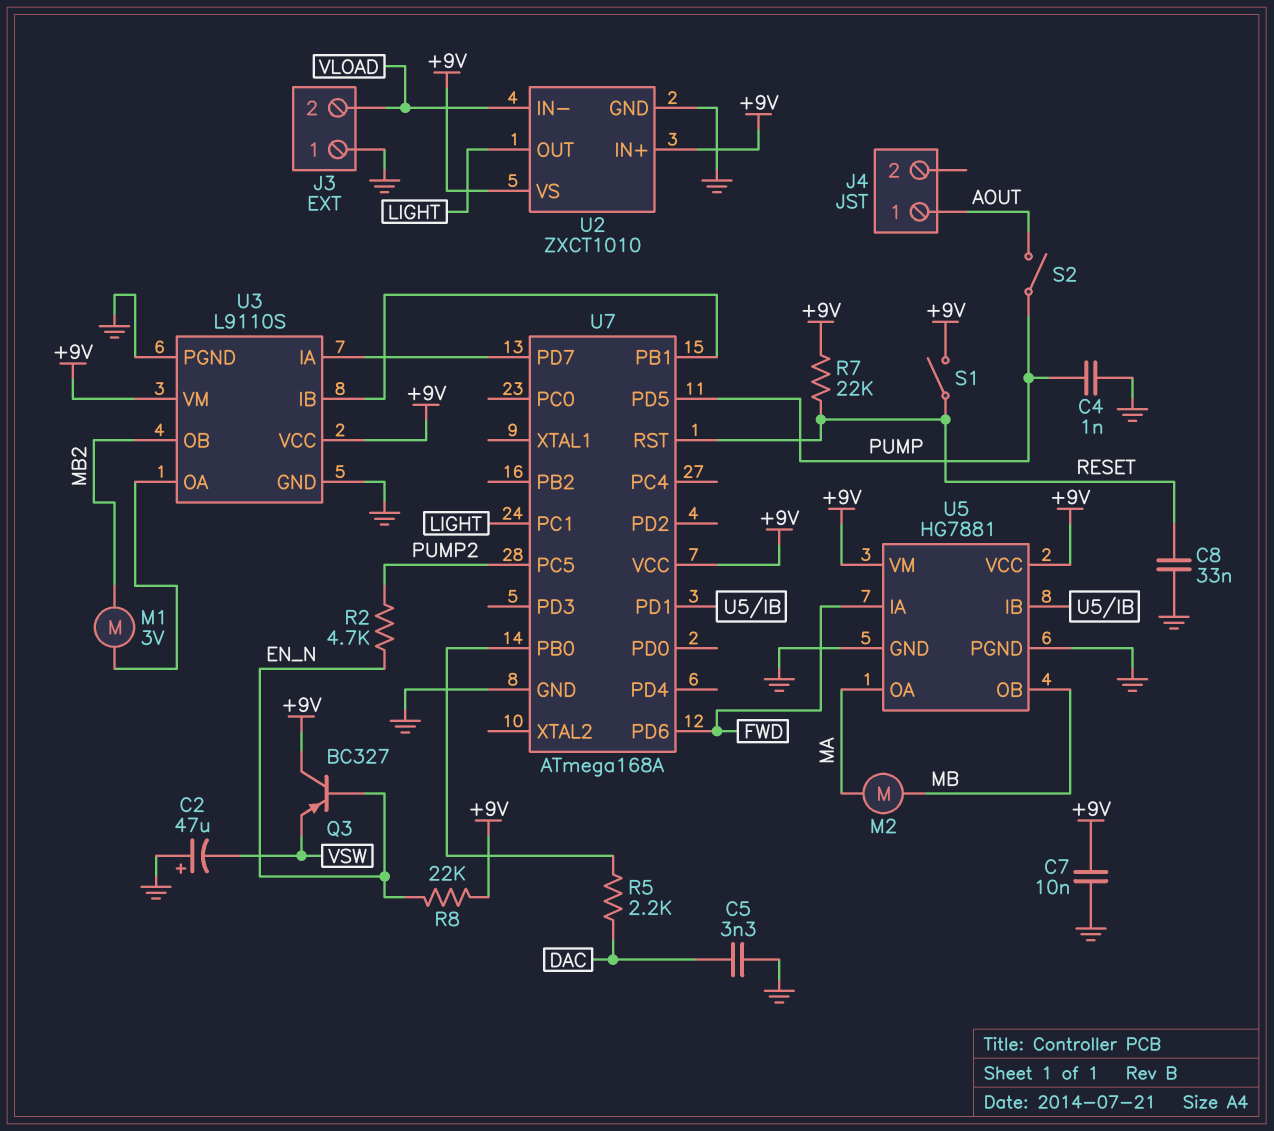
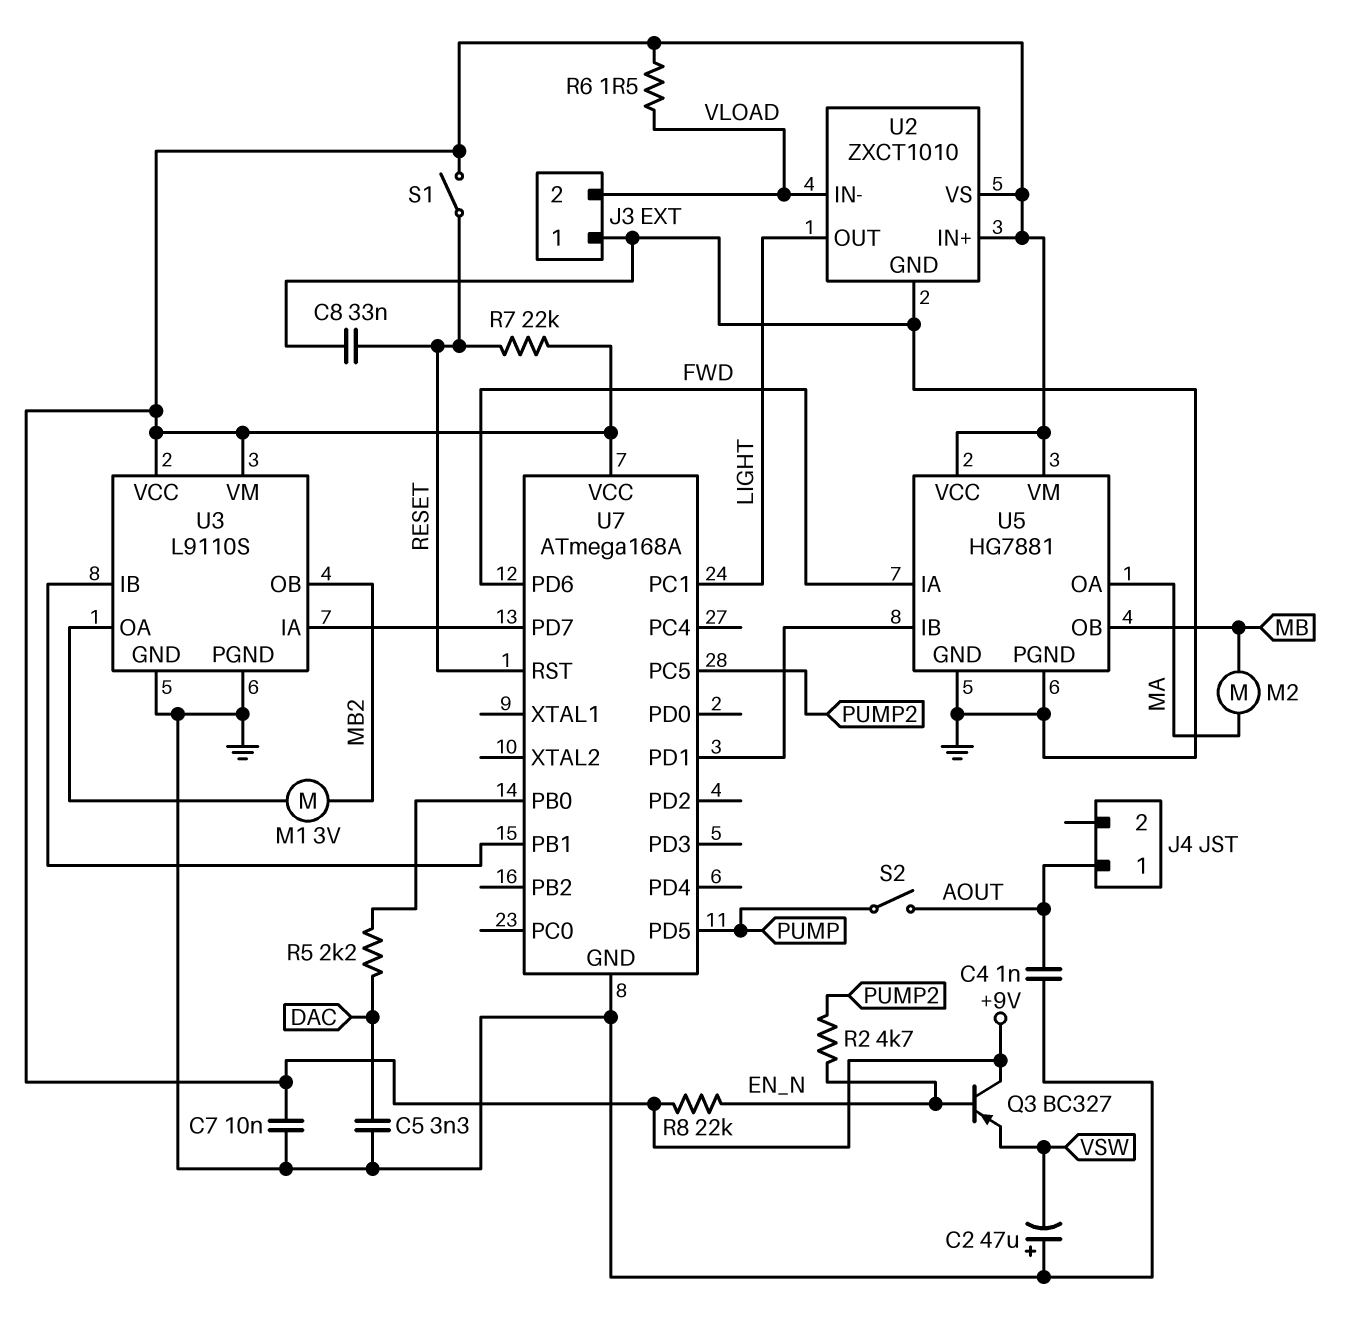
C4: 1nF (GND, PUMP) -> 1nF (AOUT, GND)
R6: none -> 1.5 (+9V, VLOAD)

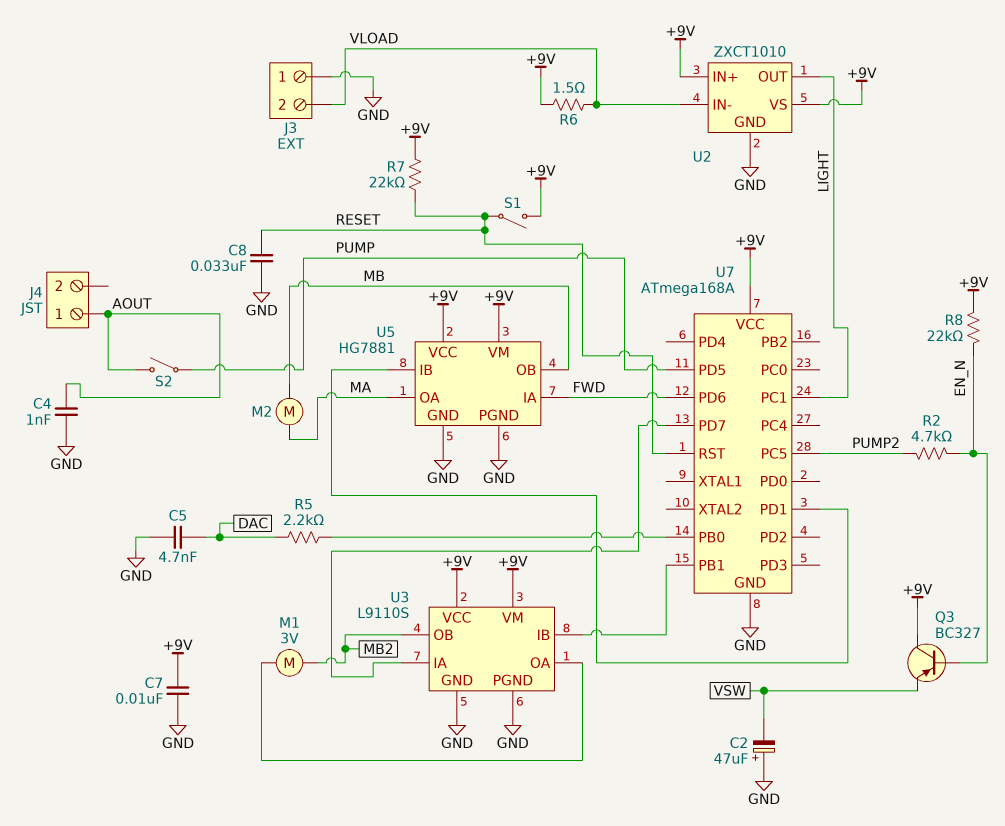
C5: 3.3nF (DAC, GND) -> 4.7nF (DAC, GND)

